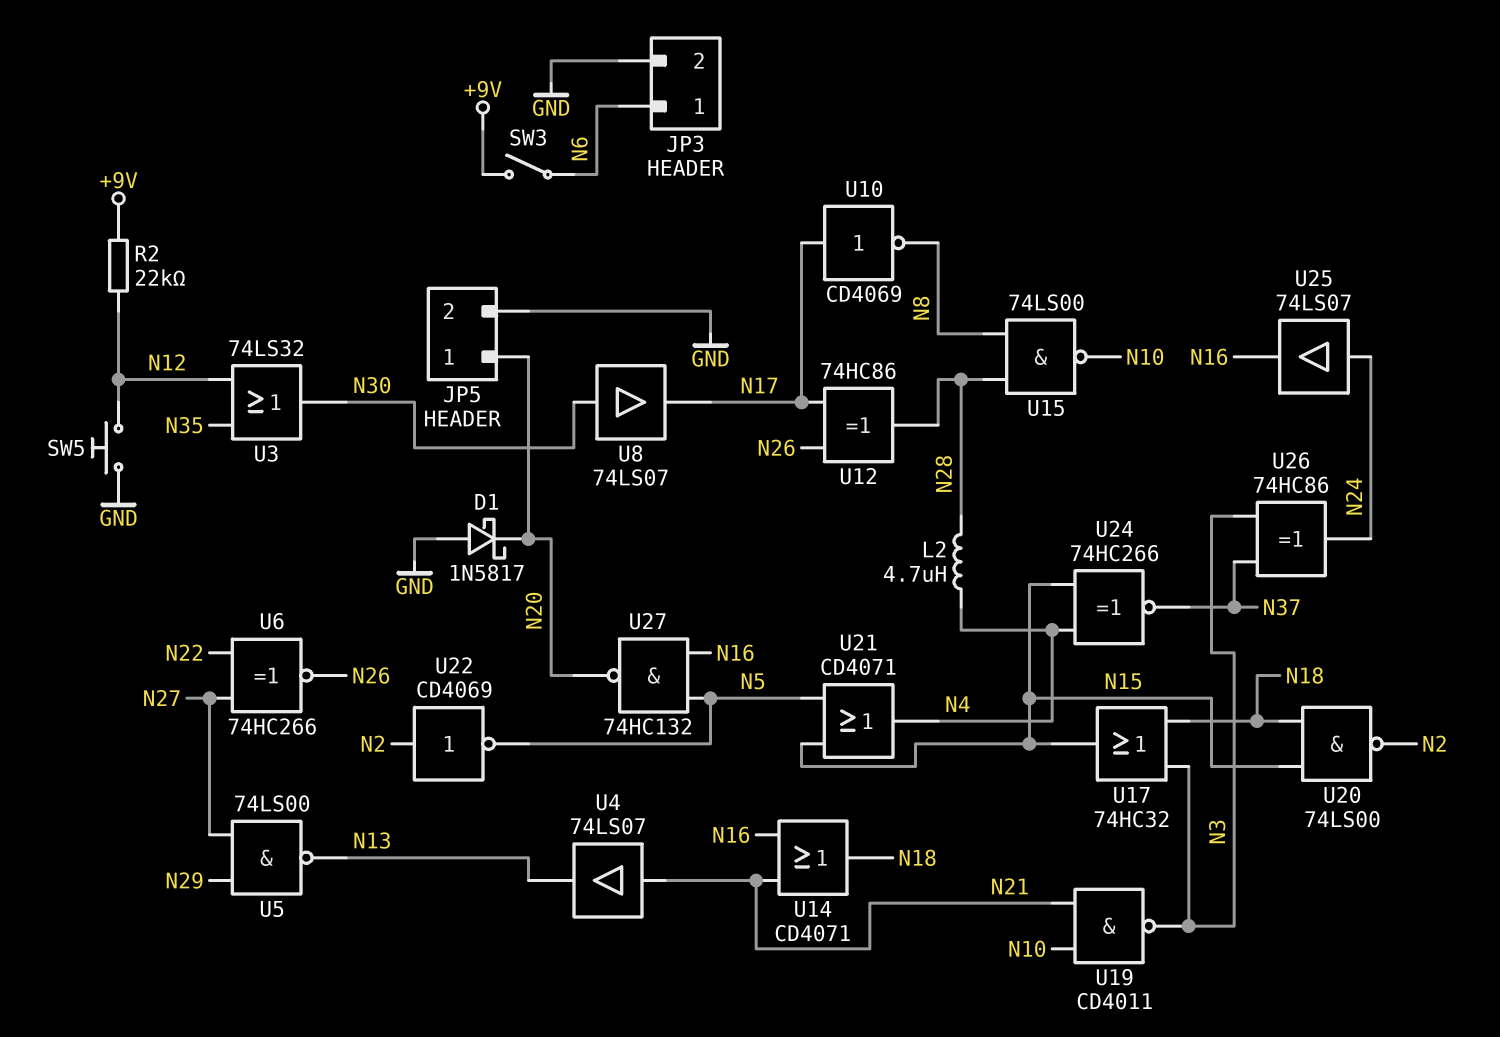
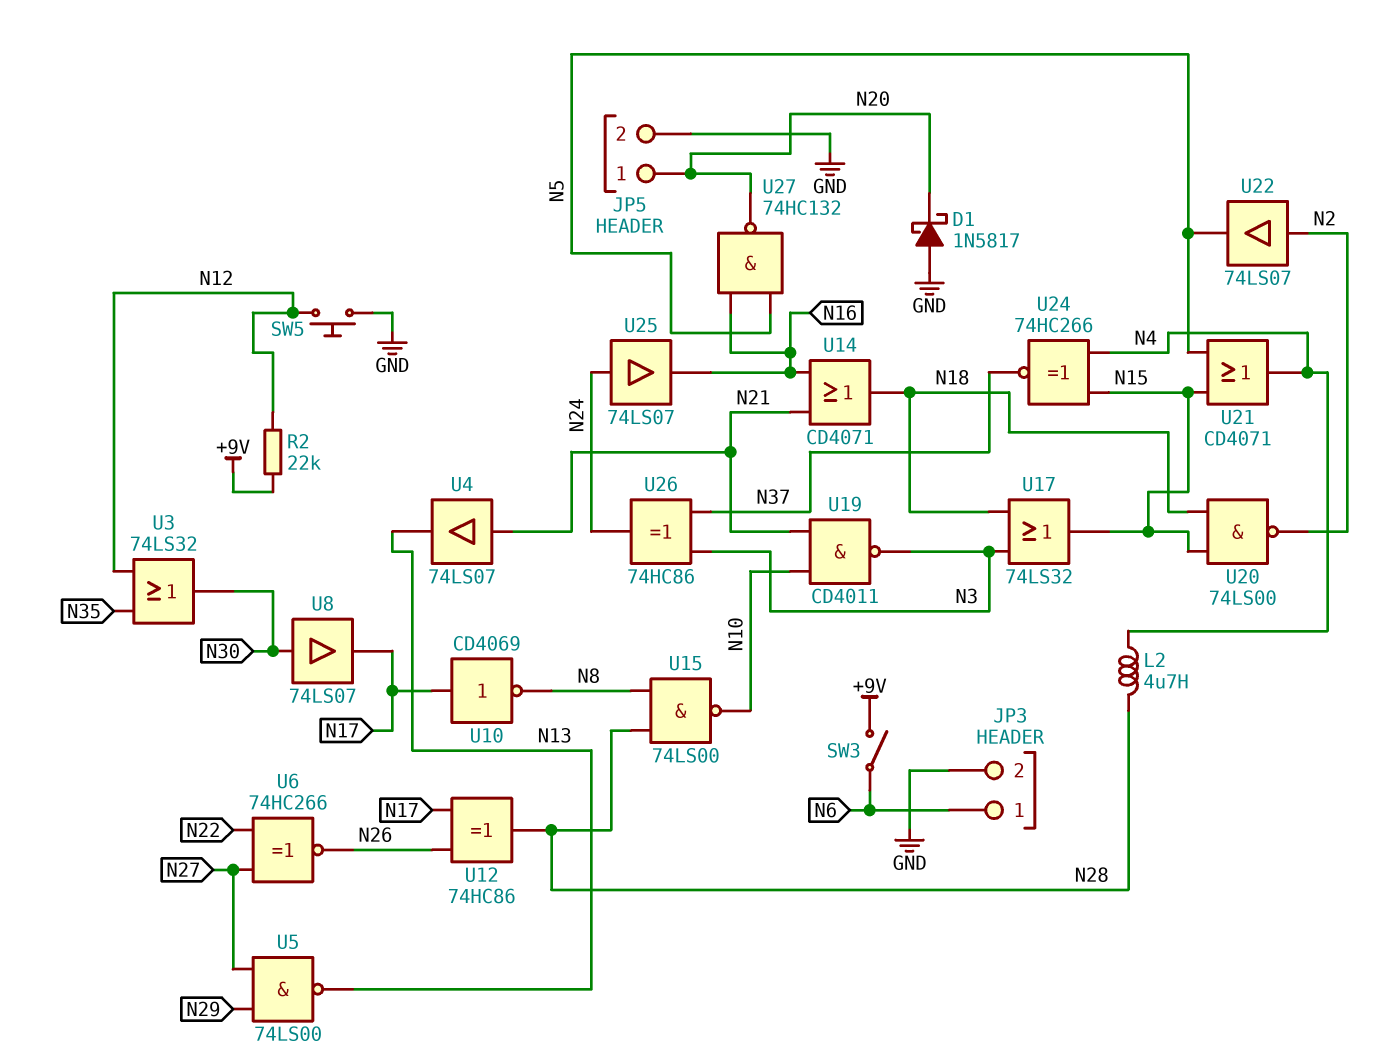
U17: OR 74HC32 (in N3, in N18, out N15) -> OR 74LS32 (in N3, in N18, out N15)
U22: NOT CD4069 (in N2, out N5) -> buffer 74LS07 (in N2, out N5)

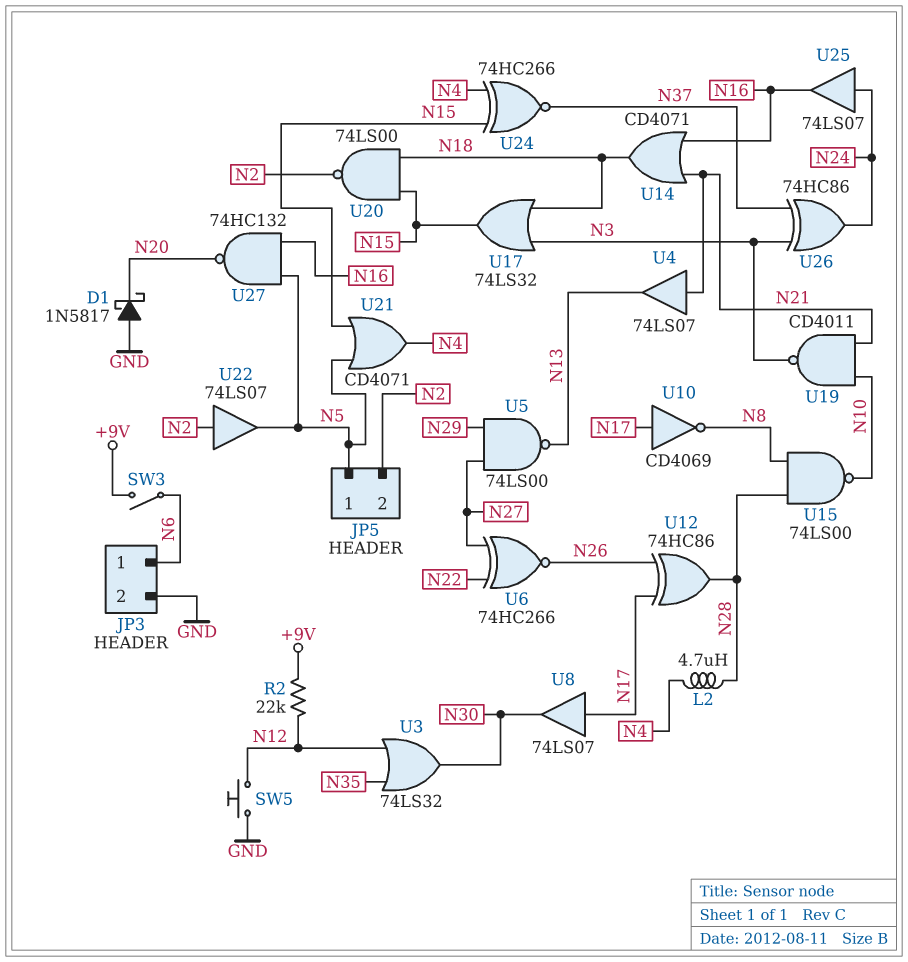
JP5 pin 1: N20 -> N5
JP5 pin 2: GND -> N2
U8: buffer 74LS07 (in N30, out N17) -> buffer 74LS07 (in N17, out N30)

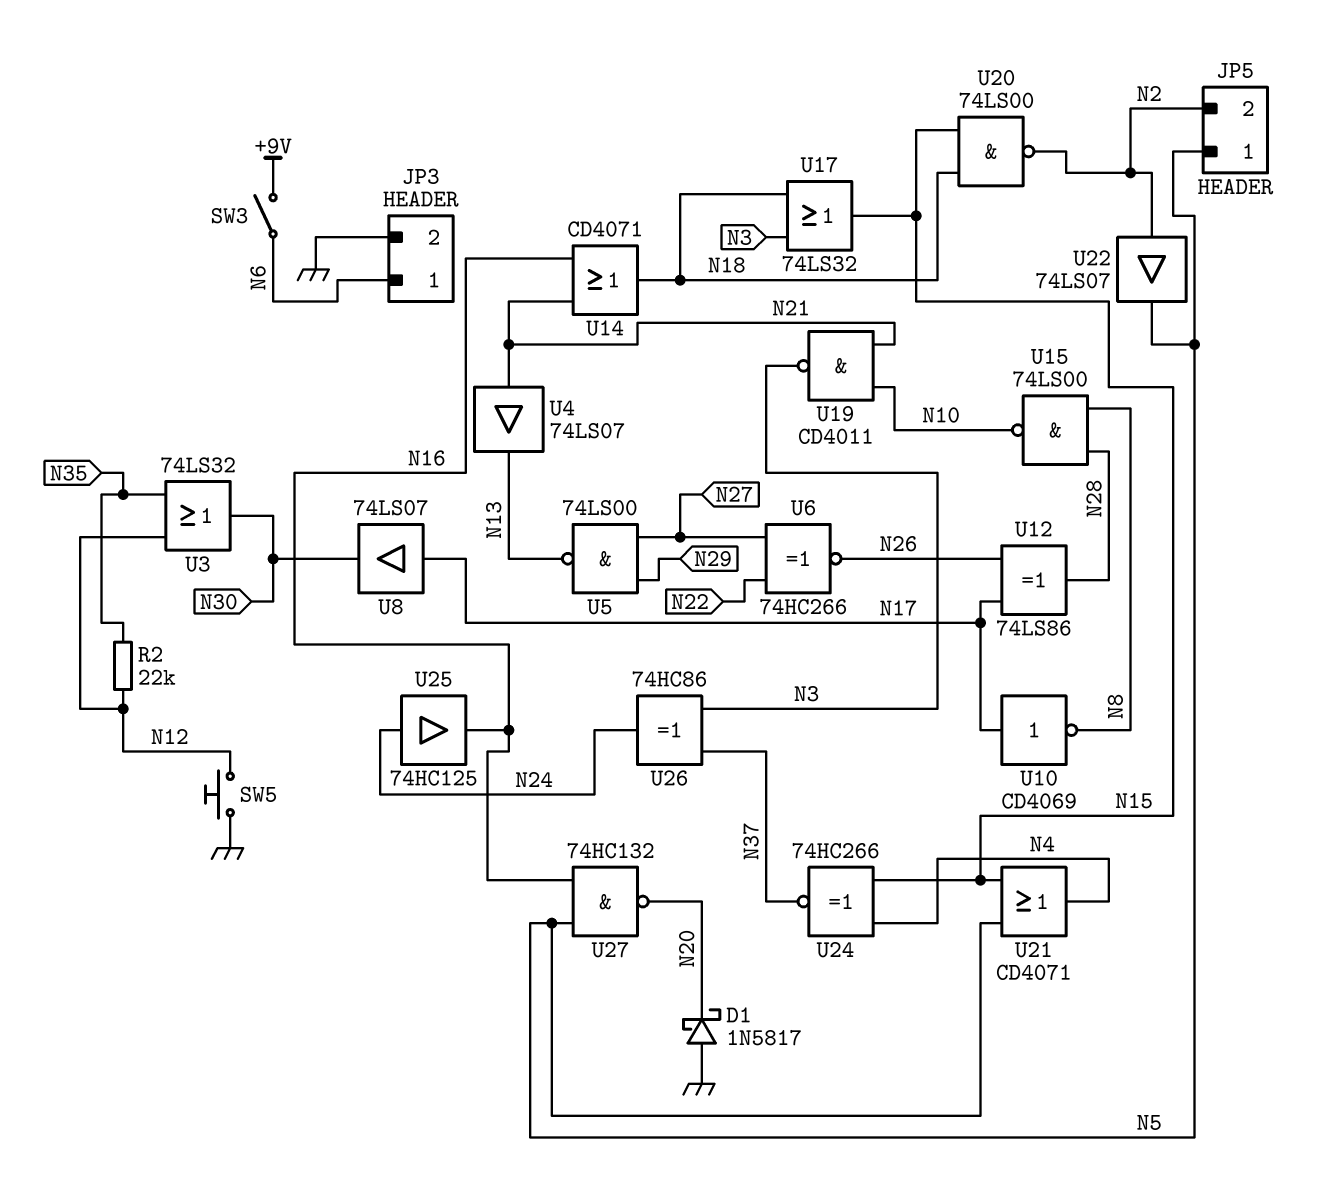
L2: 4.7uH (N4, N28) -> none
R2: 22k (+9V, N12) -> 22k (N12, N35)
U12: XOR 74HC86 (in N17, in N26, out N28) -> XOR 74LS86 (in N17, in N26, out N28)
U25: buffer 74LS07 (in N24, out N16) -> buffer 74HC125 (in N24, out N16)

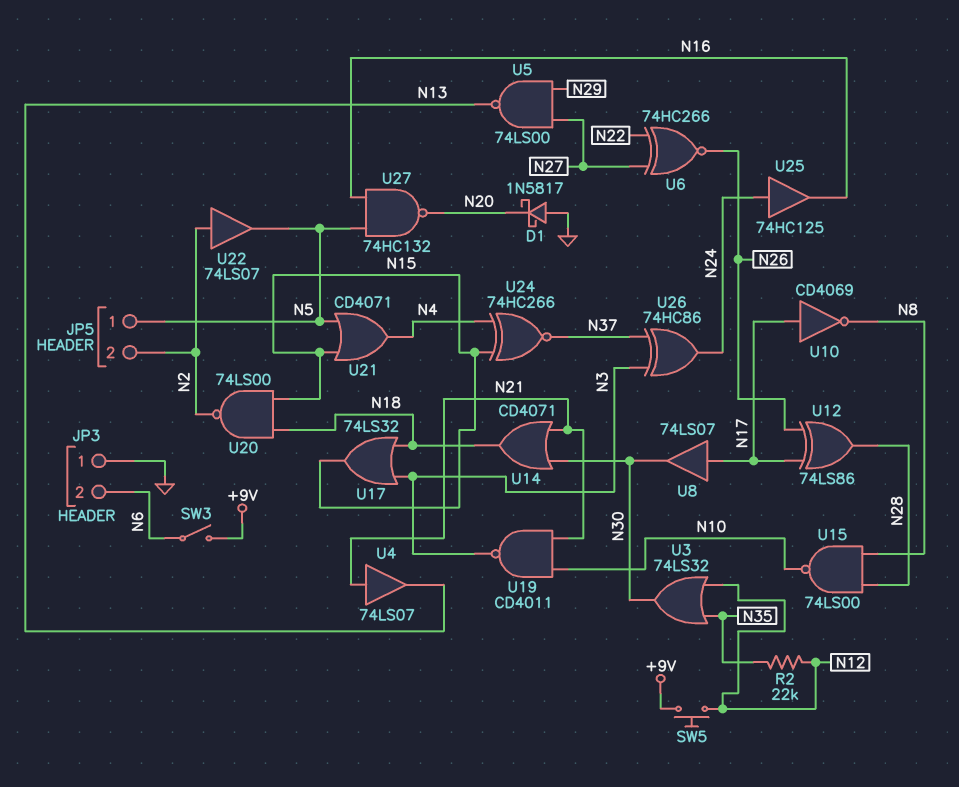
JP3 pin 1: N6 -> GND
JP3 pin 2: GND -> N6
SW5: button (GND, N12) -> button (+9V, N12)
U14: OR CD4071 (in N16, in N21, out N18) -> OR CD4071 (in N21, in N30, out N18)

